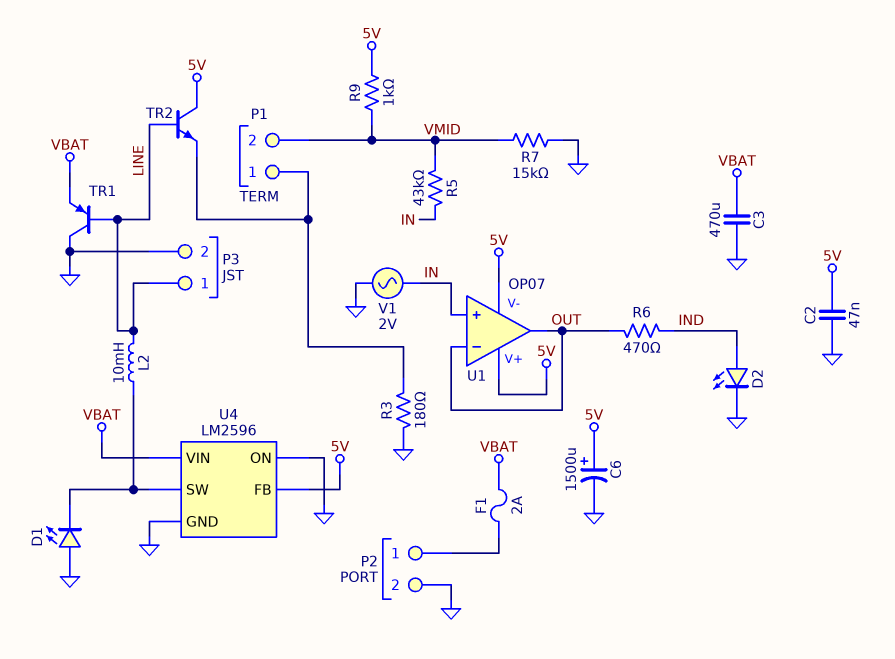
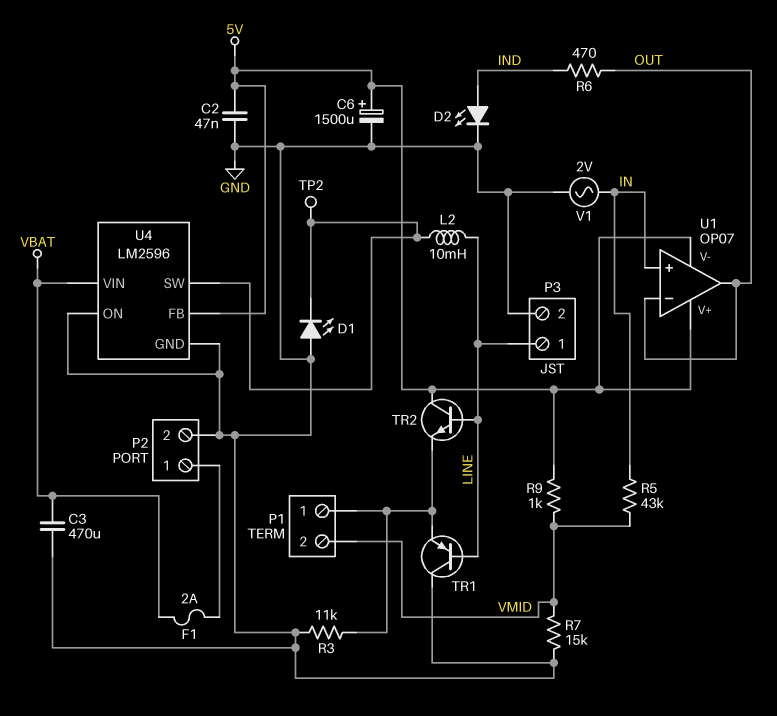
R3: 180 (GND, P1/1) -> 11k (GND, P1/1)
TP2: none -> test point (U4/SW)
TR1: PNP (B LINE, C GND, E VBAT) -> PNP (B LINE, C GND, E P1/1)

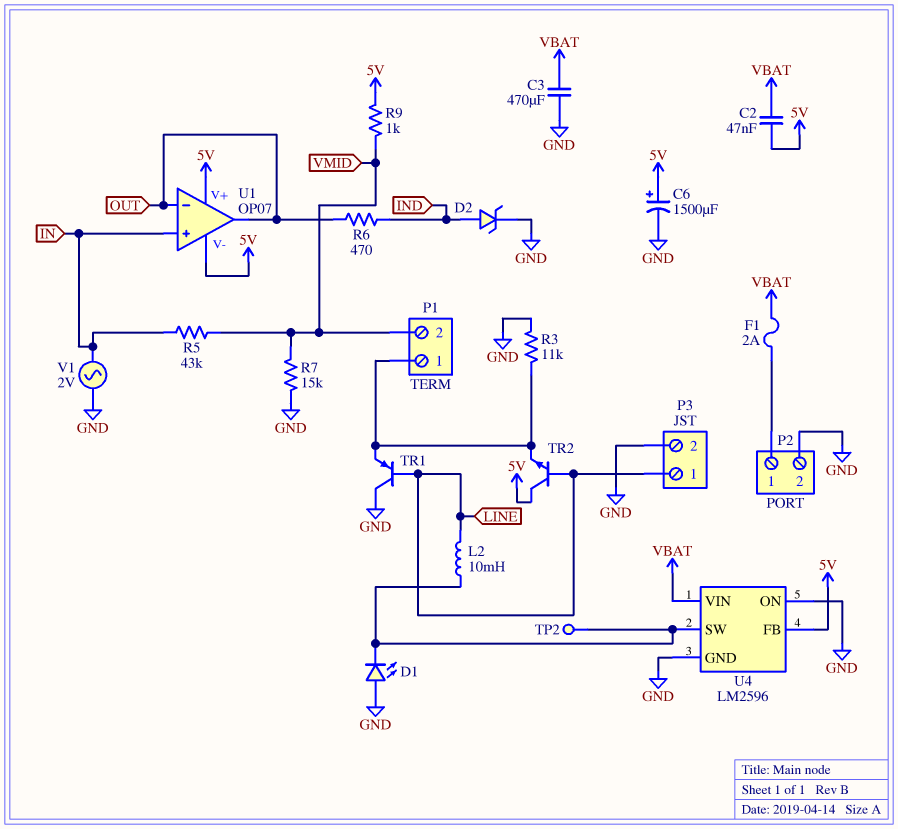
C2: 47nF (5V, GND) -> 47nF (5V, VBAT)
D2: LED (A IND, K GND) -> zener (A IND, K GND)

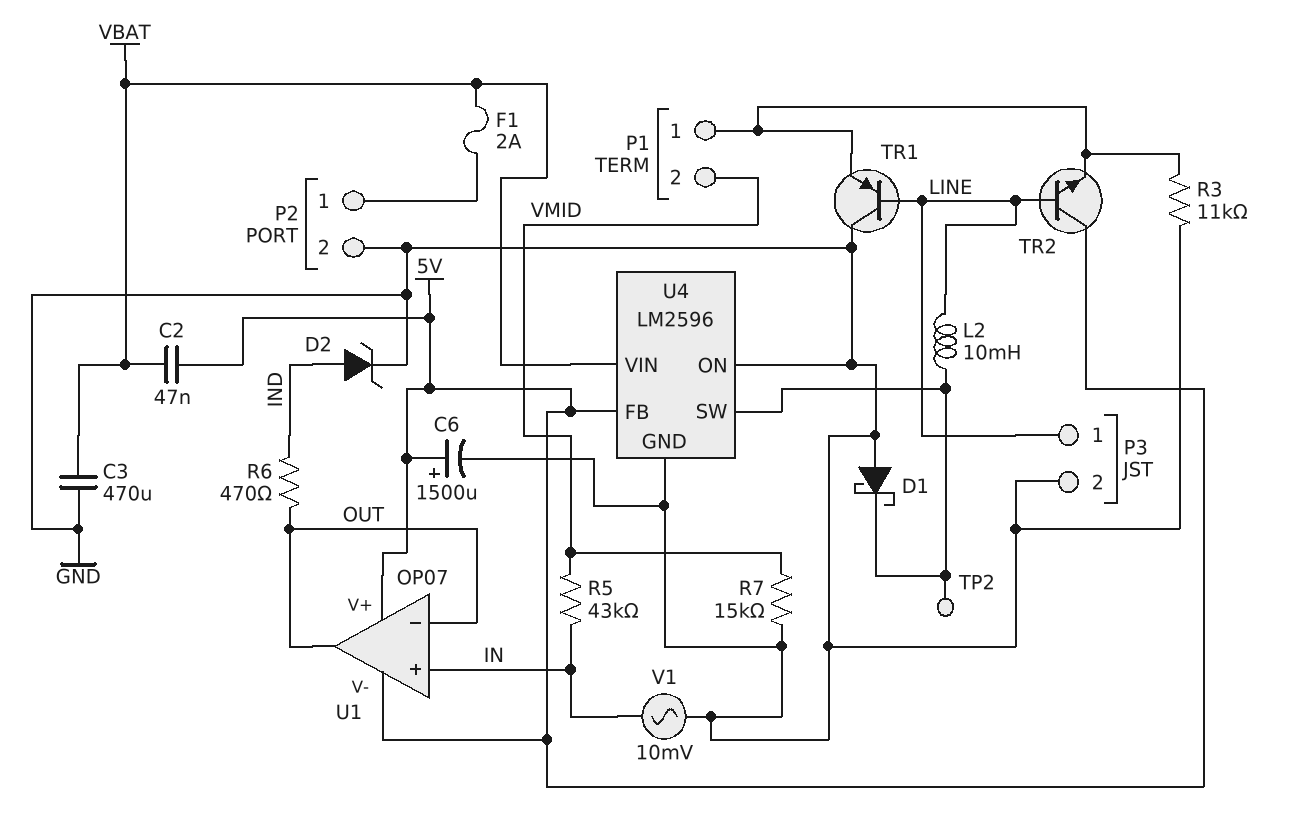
D1: LED (A GND, K U4/SW) -> schottky (A GND, K U4/SW)
R9: 1k (5V, VMID) -> none
V1: AC 2V (GND, IN) -> AC 10mV (GND, IN)

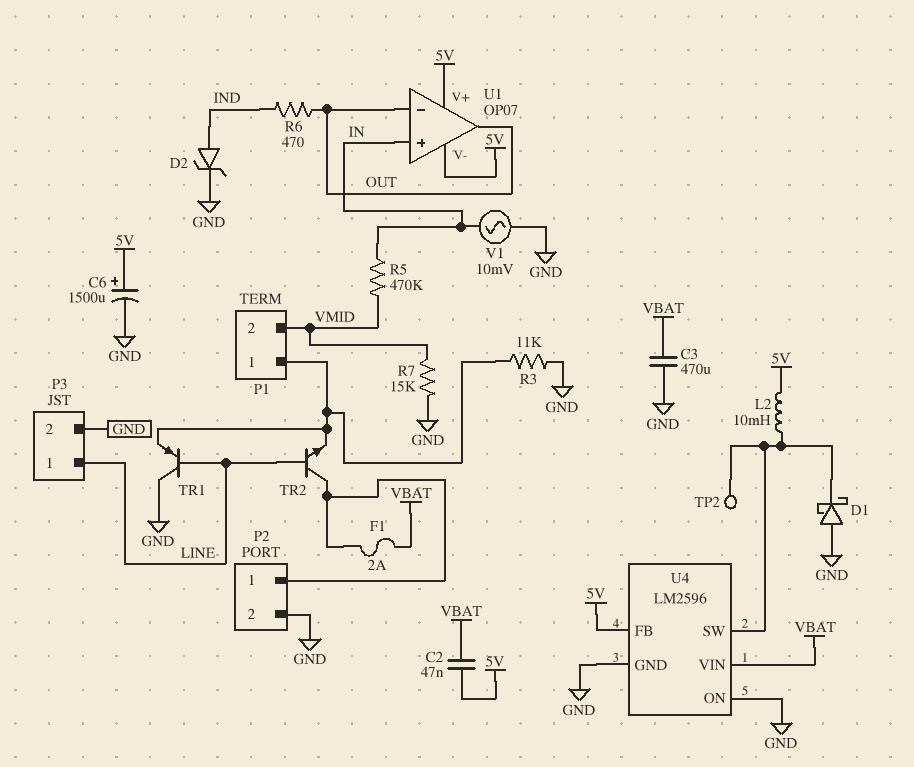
L2: 10mH (LINE, U4/SW) -> 10mH (5V, U4/SW)
R5: 43k (IN, VMID) -> 470k (IN, VMID)
TR2: NPN (B LINE, C 5V, E P1/1) -> NPN (B LINE, C P2/1, E P1/1)

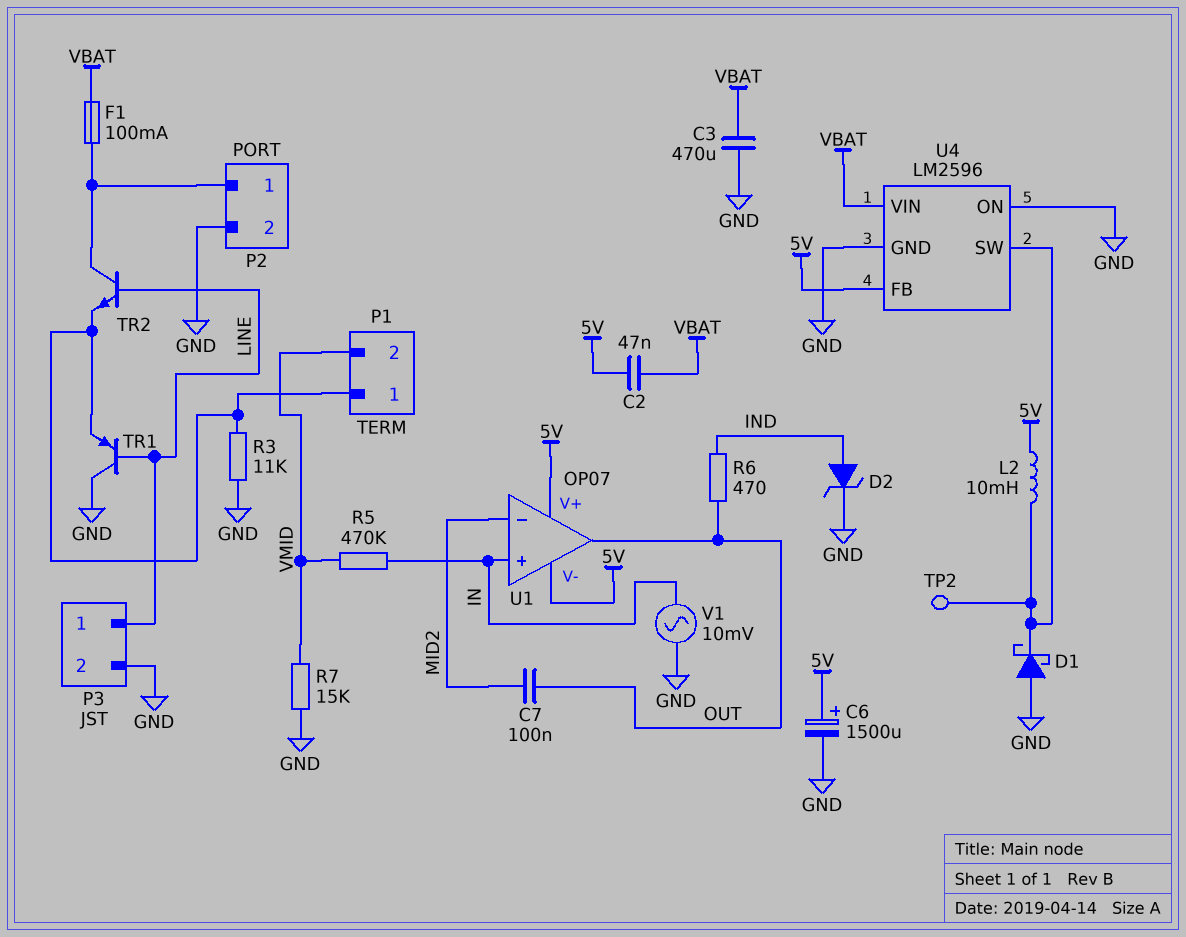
C7: none -> 100nF (MID2, OUT)
F1: 2A (P2/1, VBAT) -> 100mA (P2/1, VBAT)
U1 pin in-: OUT -> MID2

